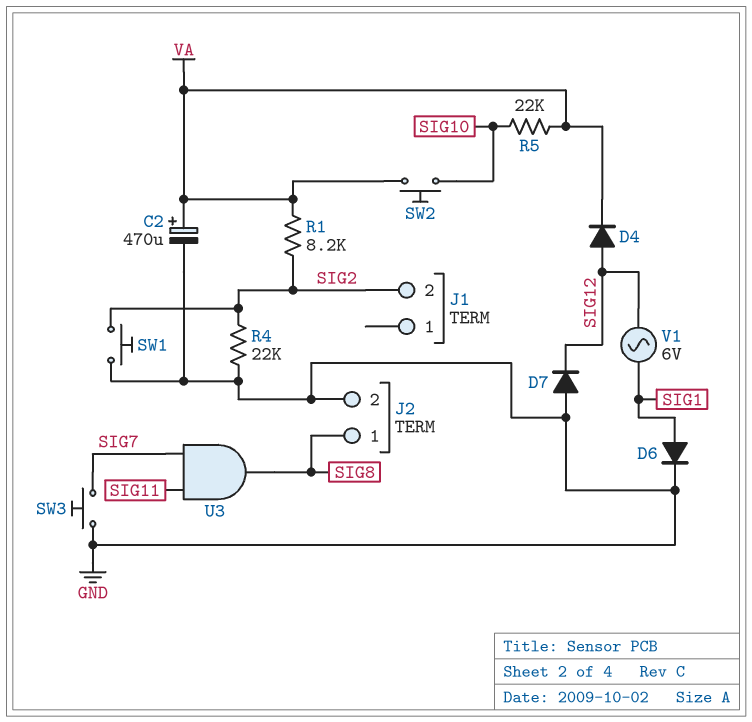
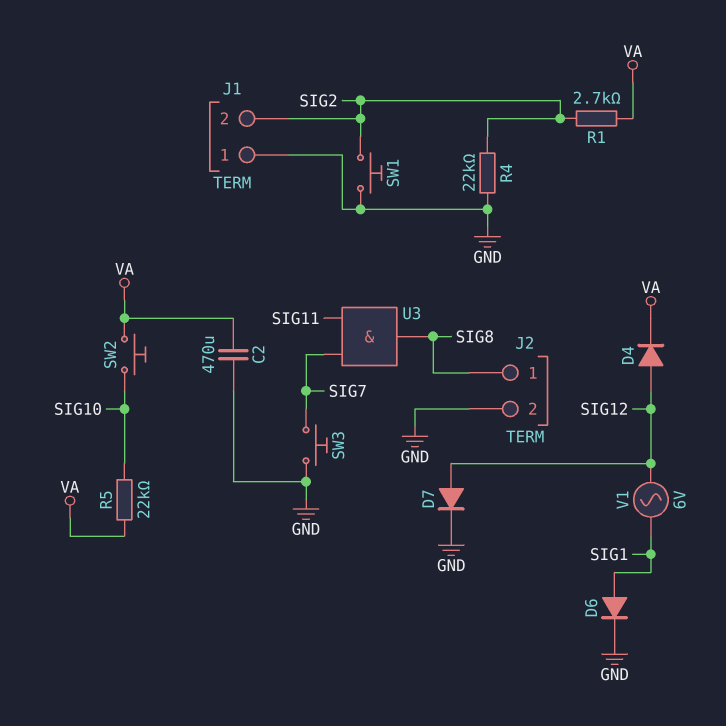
C2: 470uF (plus VA, minus GND) -> 470uF (GND, VA)
D7: diode (A GND, K SIG12) -> diode (A SIG12, K GND)
J1 pin 1: none -> GND
R1: 8.2k (SIG2, VA) -> 2.7k (SIG2, VA)

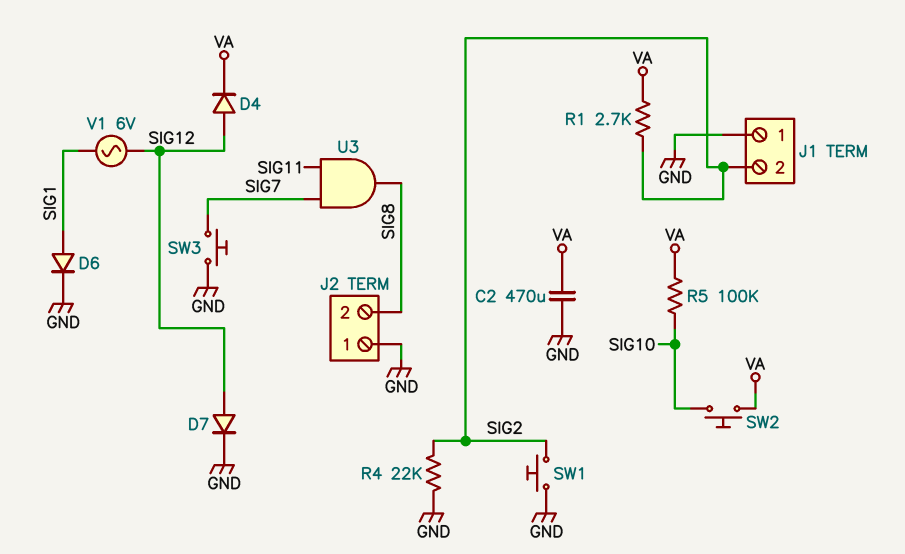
J2 pin 1: SIG8 -> GND
J2 pin 2: GND -> SIG8
R5: 22k (SIG10, VA) -> 100k (SIG10, VA)

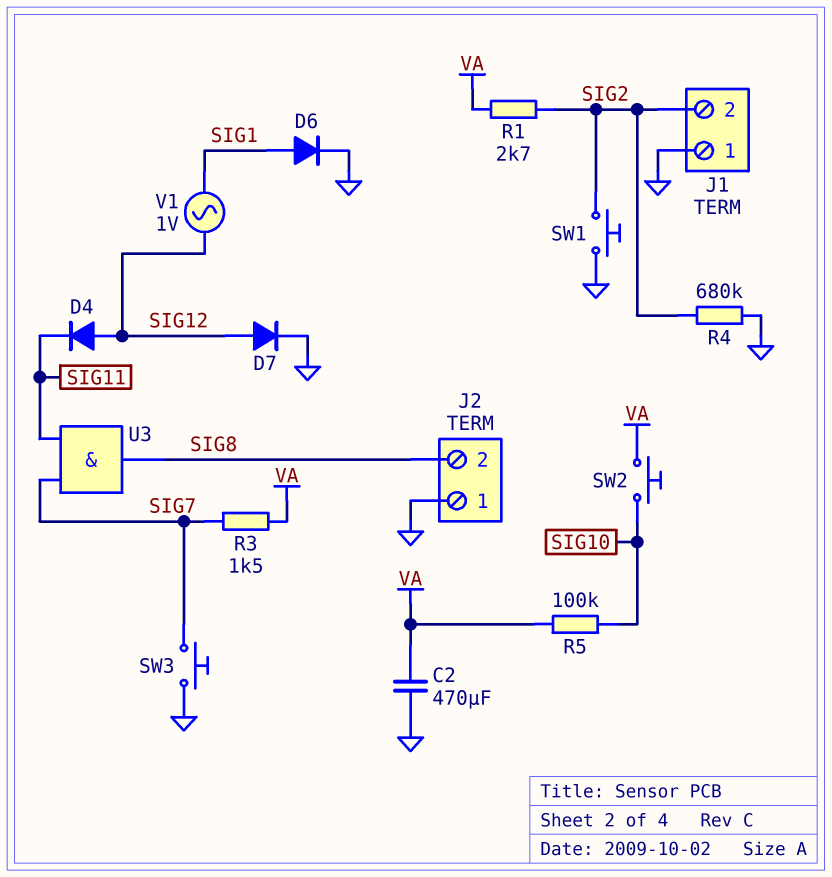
D4: diode (A SIG12, K VA) -> diode (A SIG12, K SIG11)
R3: none -> 1.5k (SIG7, VA)
R4: 22k (GND, SIG2) -> 680k (GND, SIG2)
V1: AC 6V (SIG1, SIG12) -> AC 1V (SIG1, SIG12)

